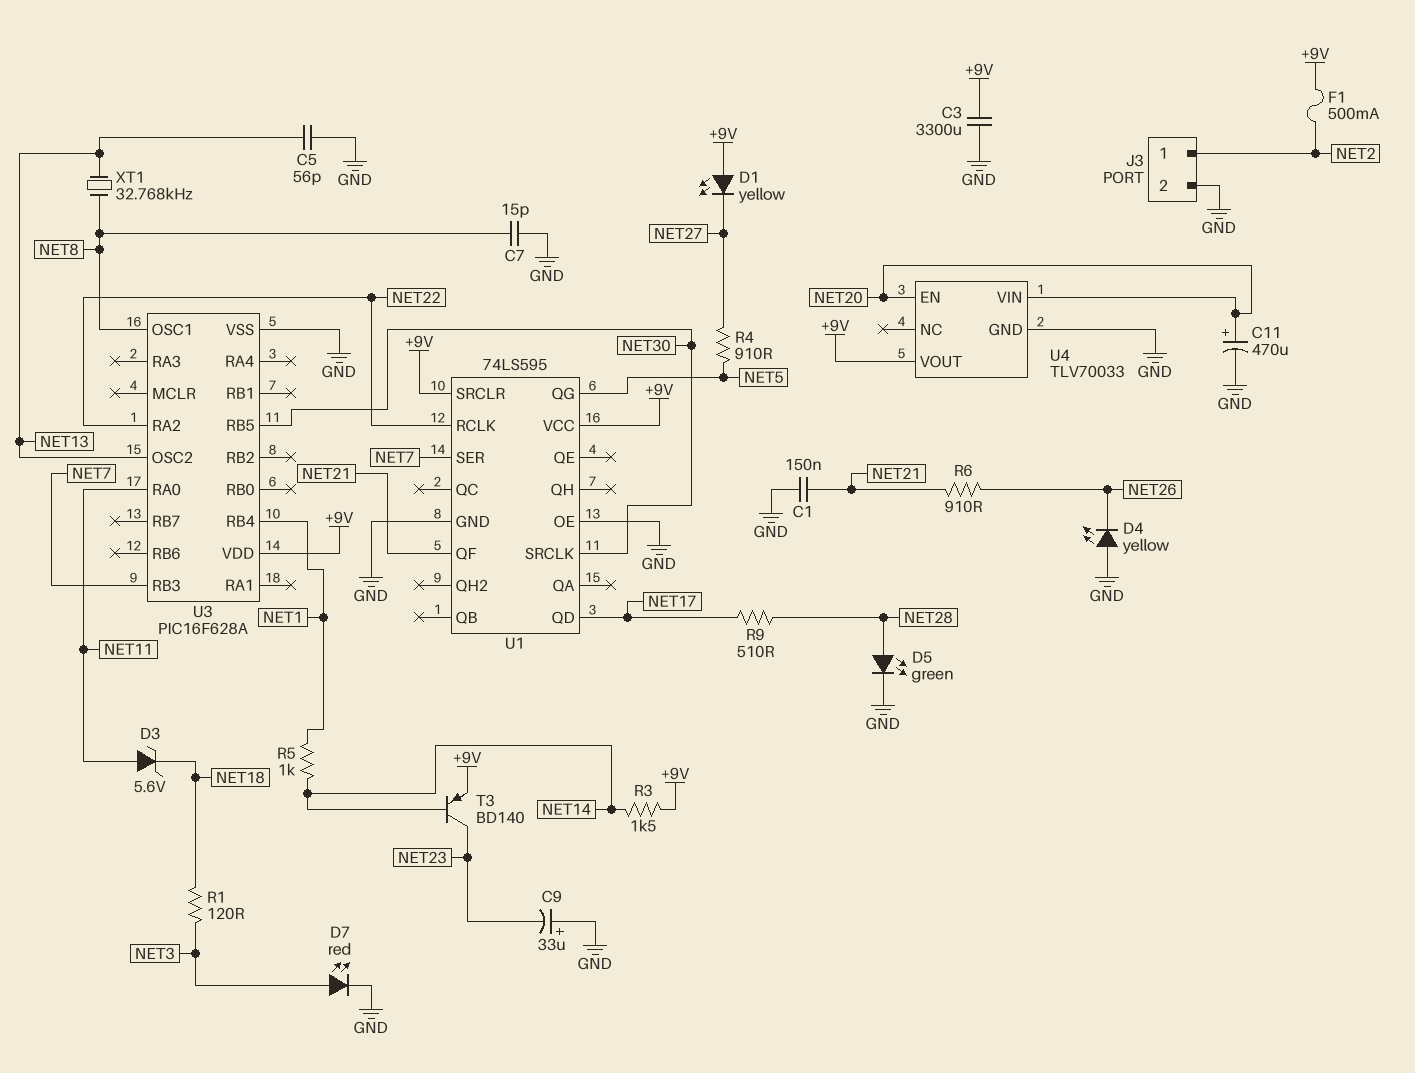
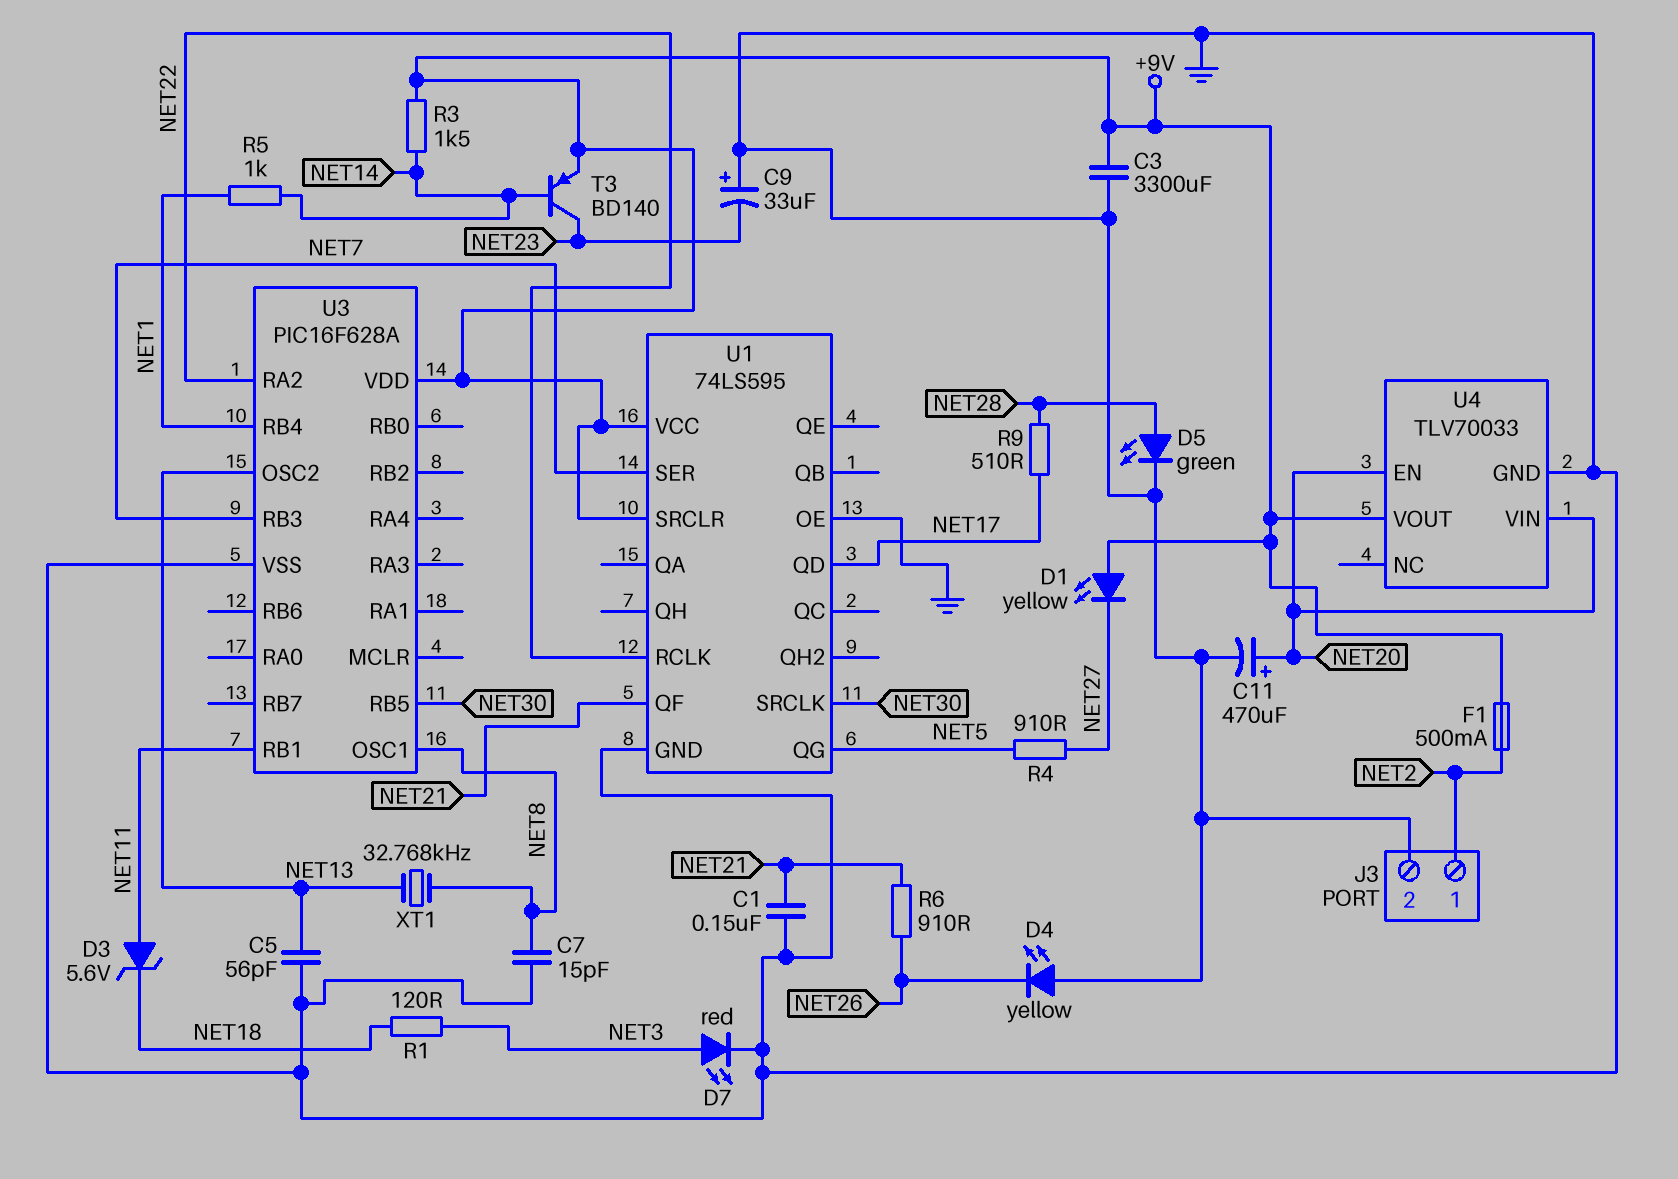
U3 pin RA0: NET11 -> none
U3 pin RB1: none -> NET11

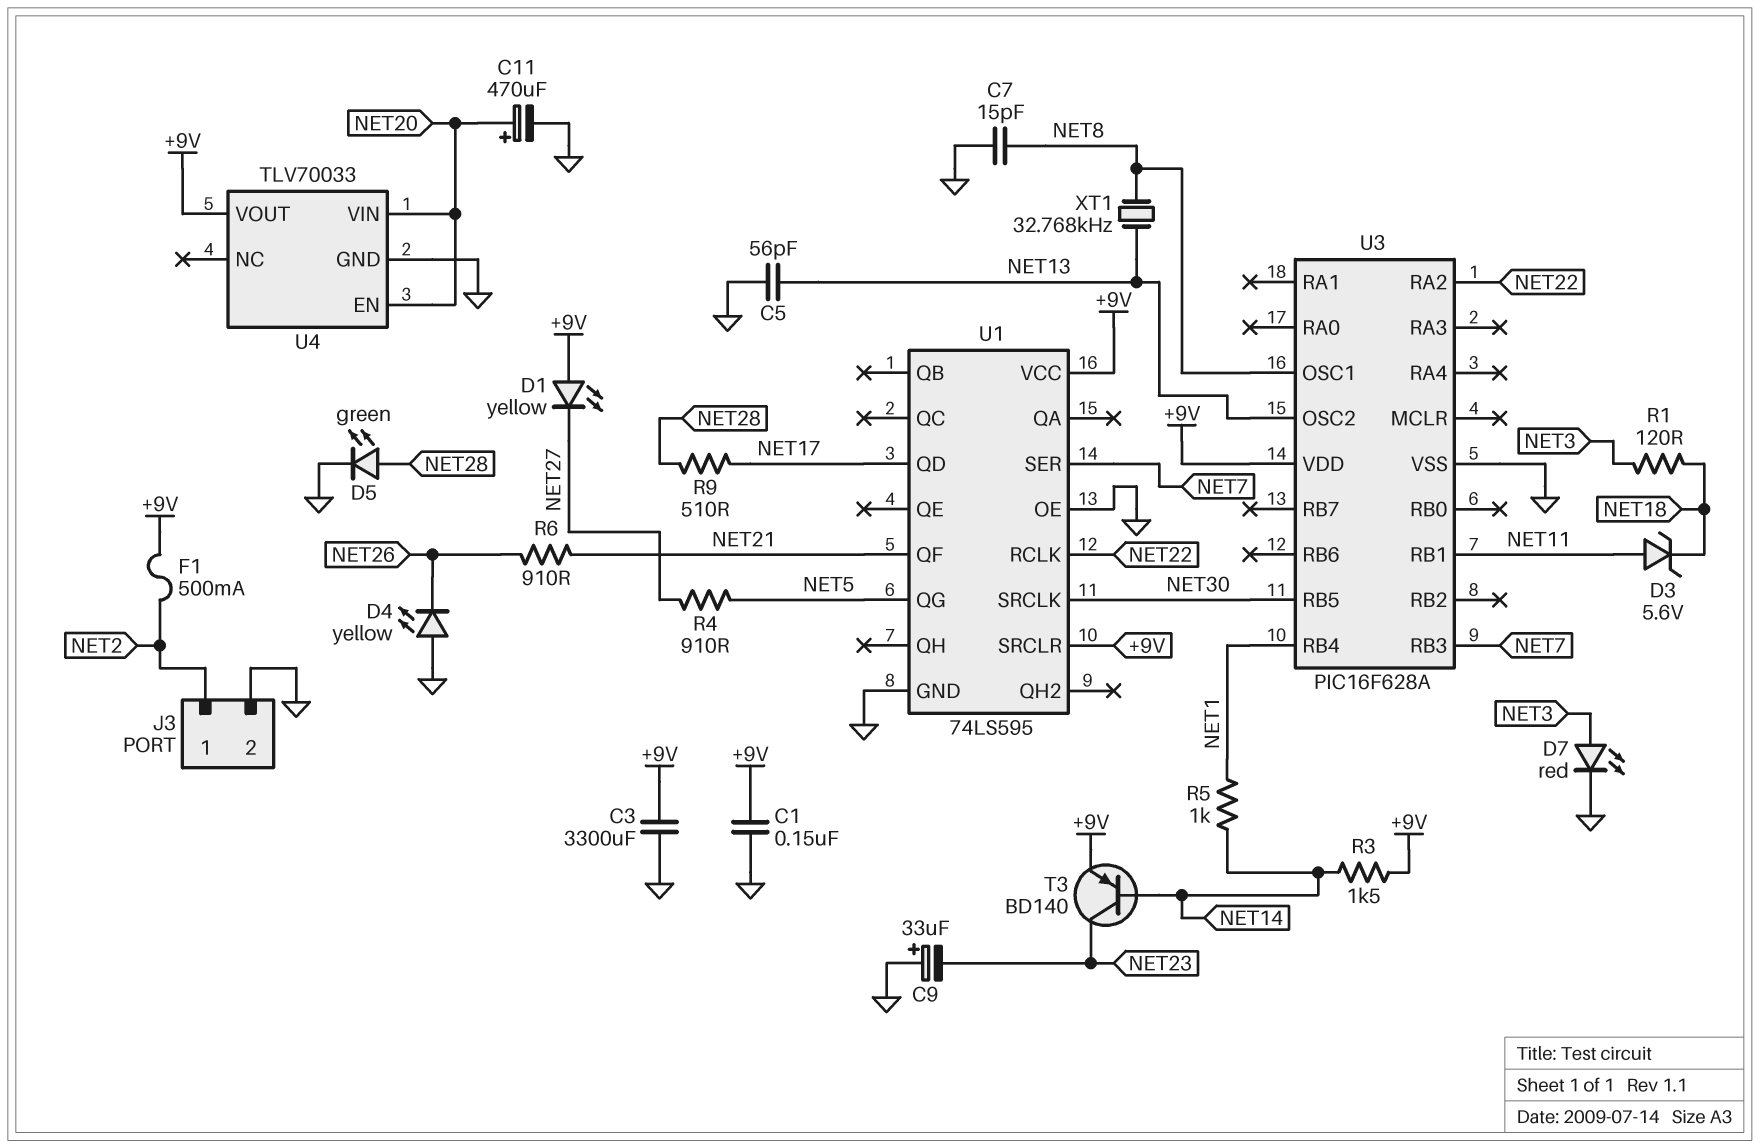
C1: 150nF (GND, NET21) -> 150nF (+9V, GND)

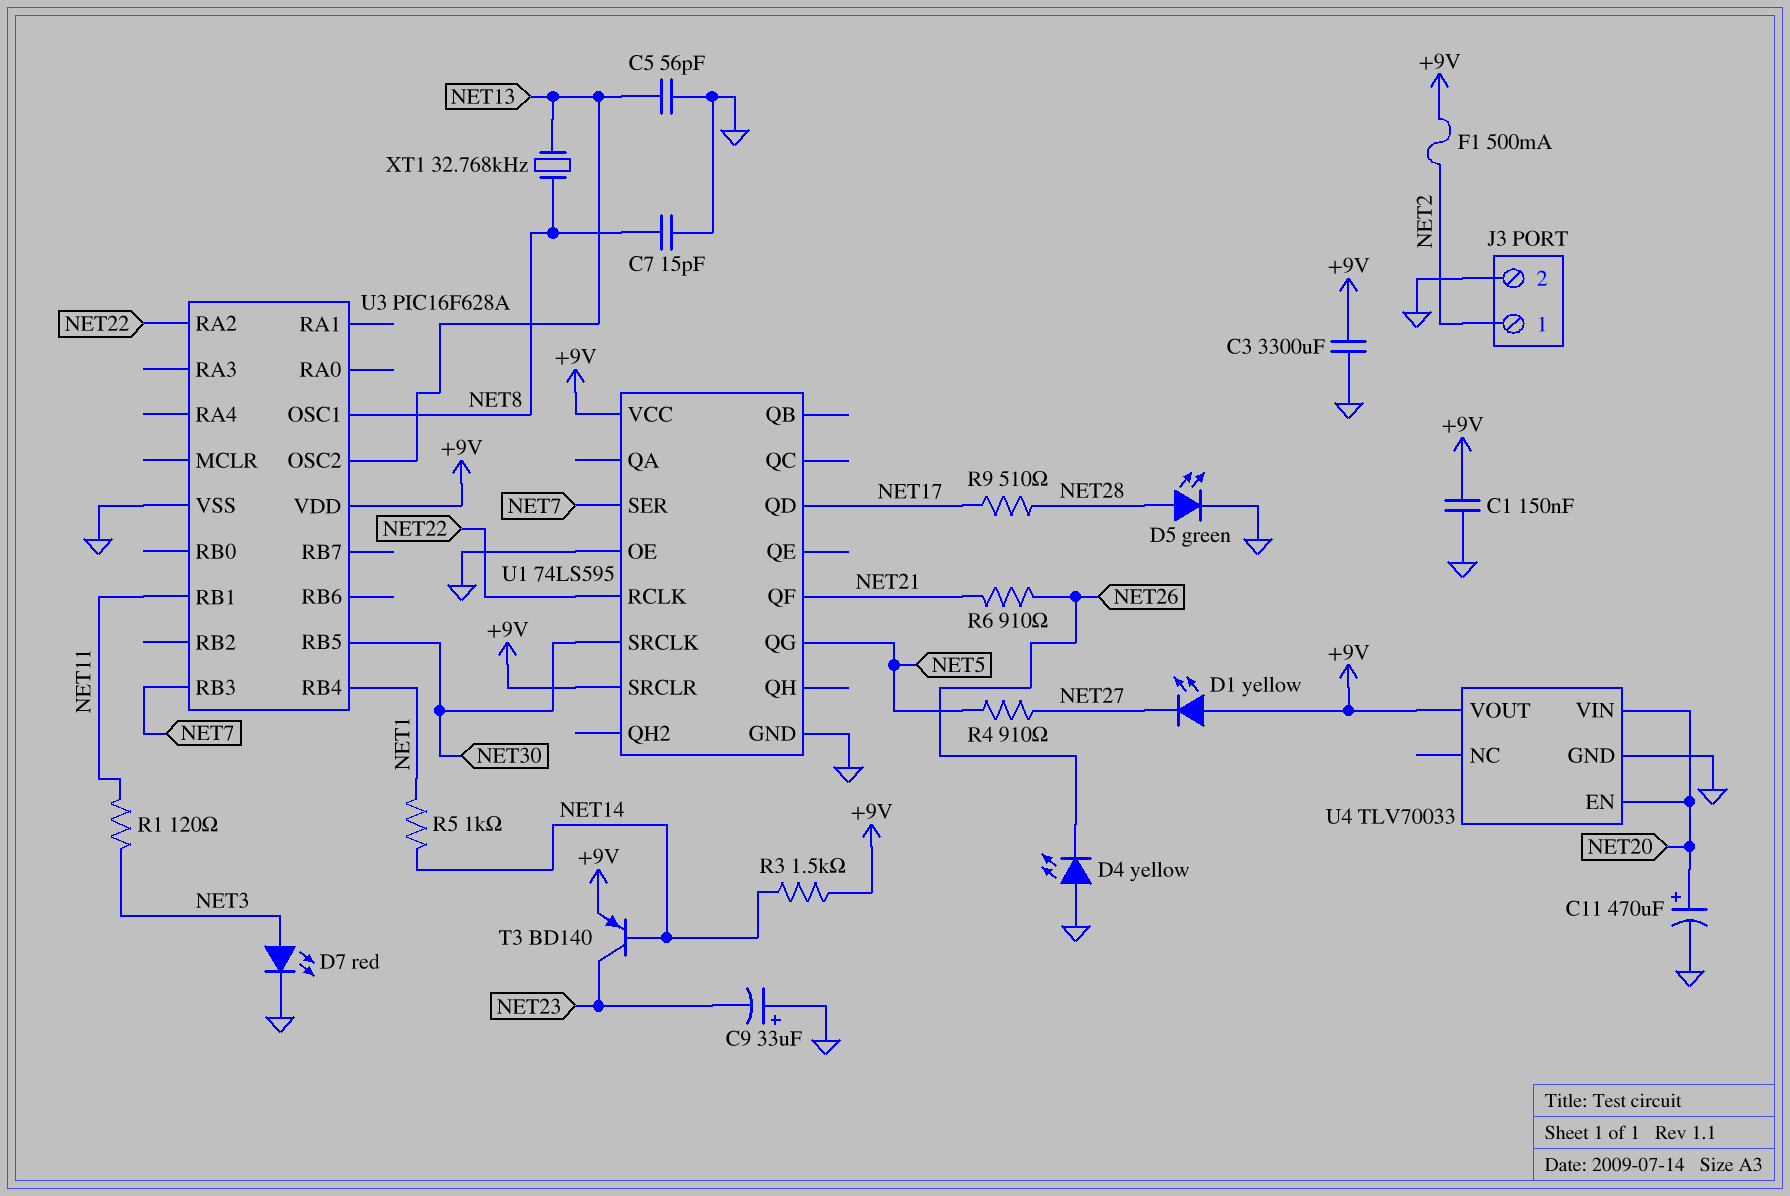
D3: zener 5.6V (A NET11, K NET18) -> none
R1: 120 (NET3, NET18) -> 120 (NET3, NET11)

